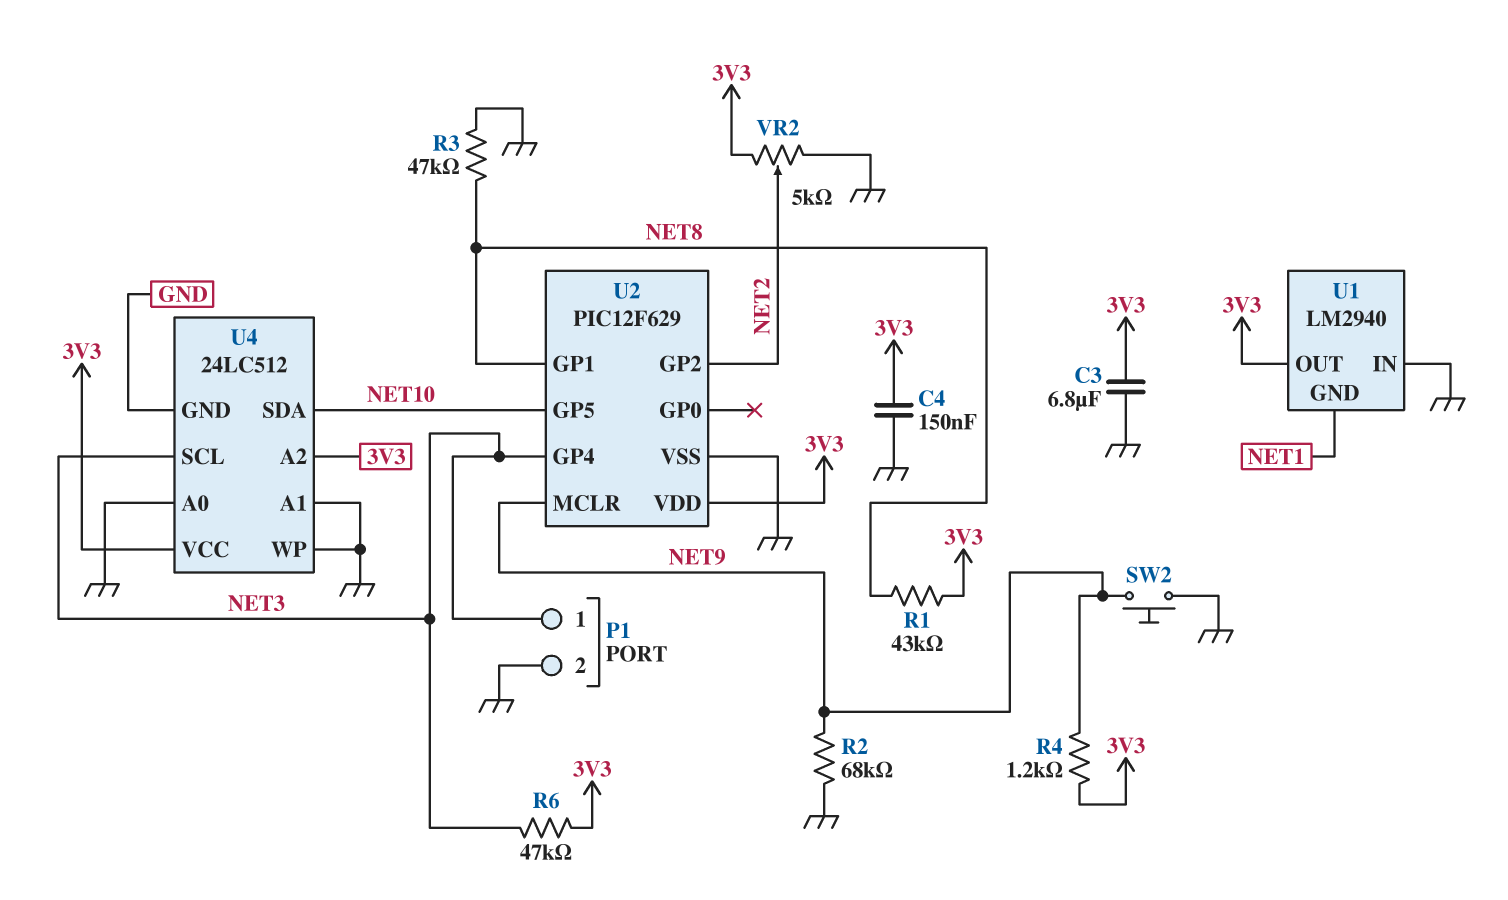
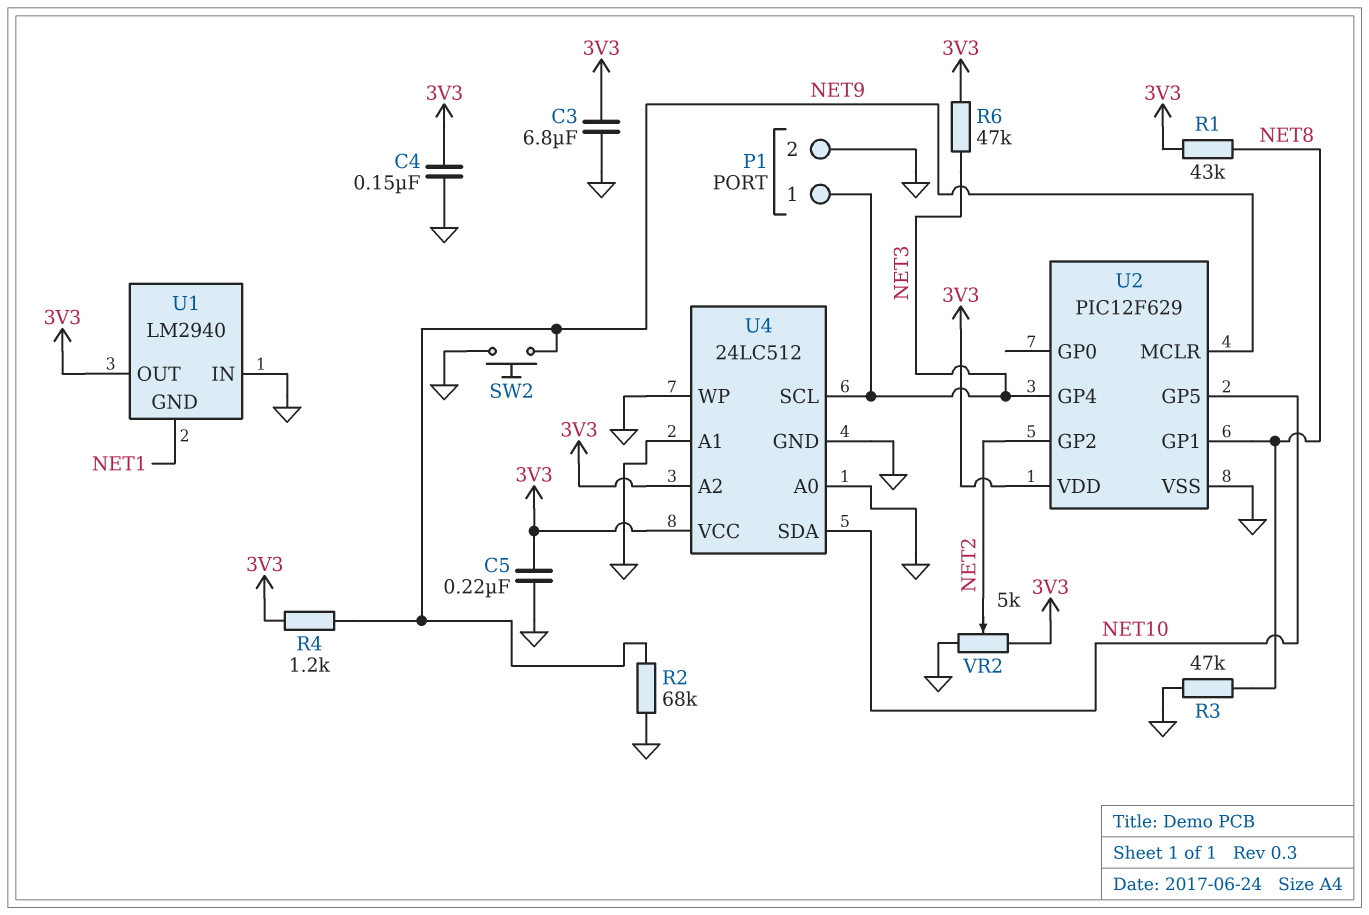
C5: none -> 220nF (3V3, GND)

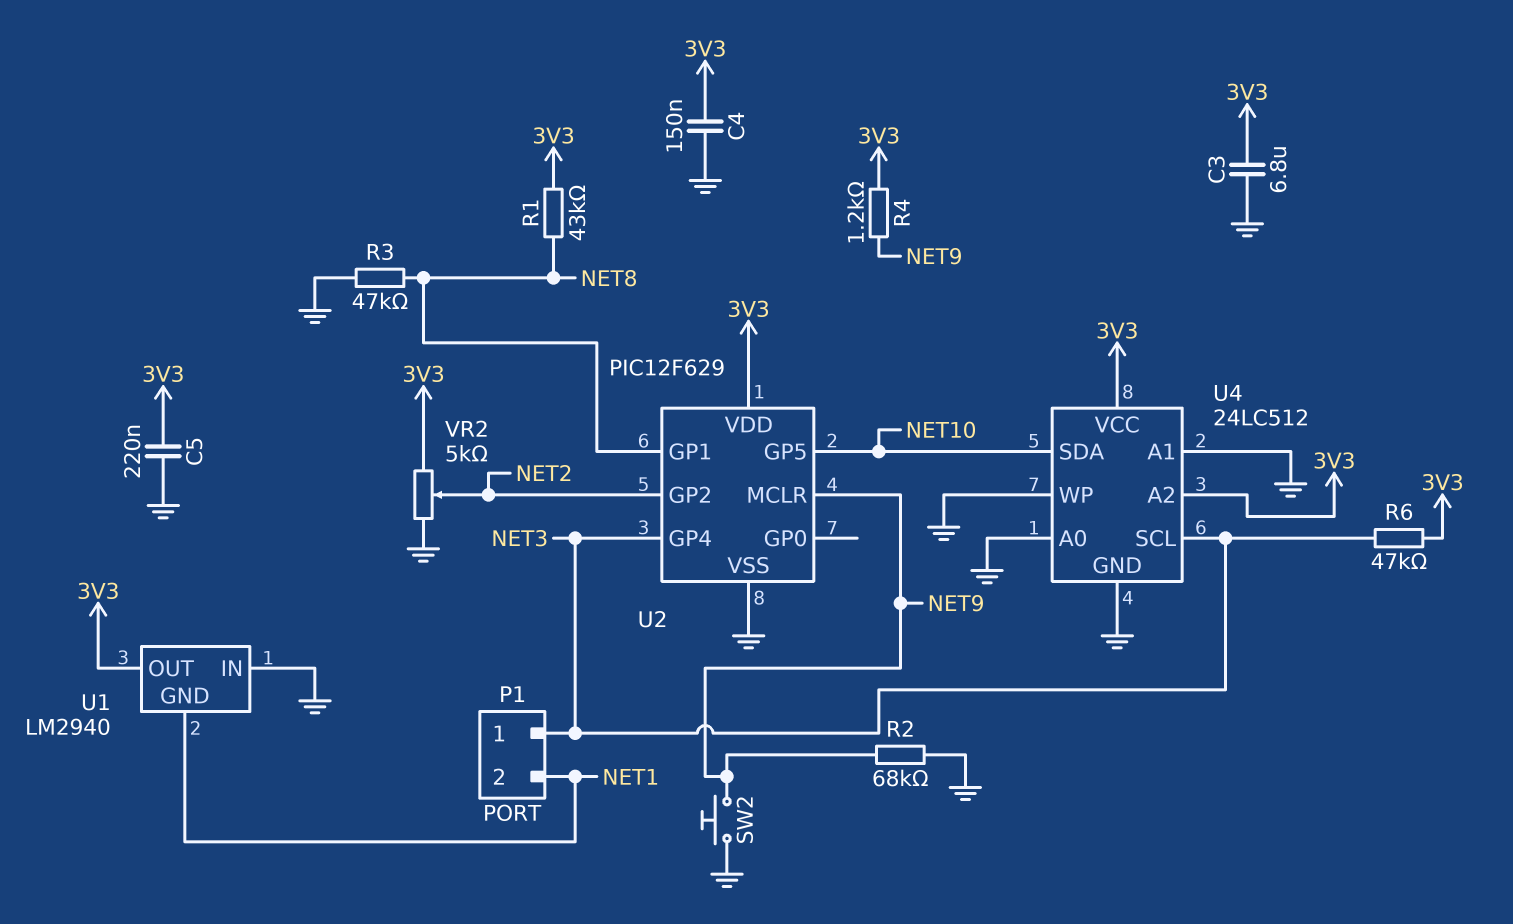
P1 pin 2: GND -> NET1

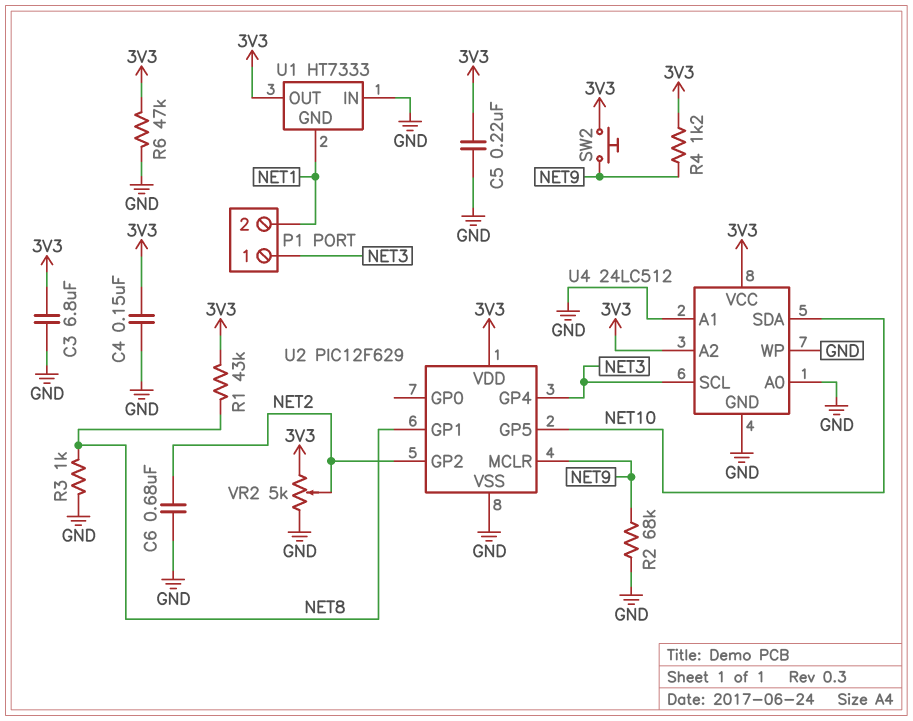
C6: none -> 680nF (GND, NET2)
R3: 47k (GND, NET8) -> 1k (GND, NET8)
R6: 47k (3V3, NET3) -> 47k (3V3, GND)
SW2: button (GND, NET9) -> button (3V3, NET9)
U1: LM2940 -> HT7333

